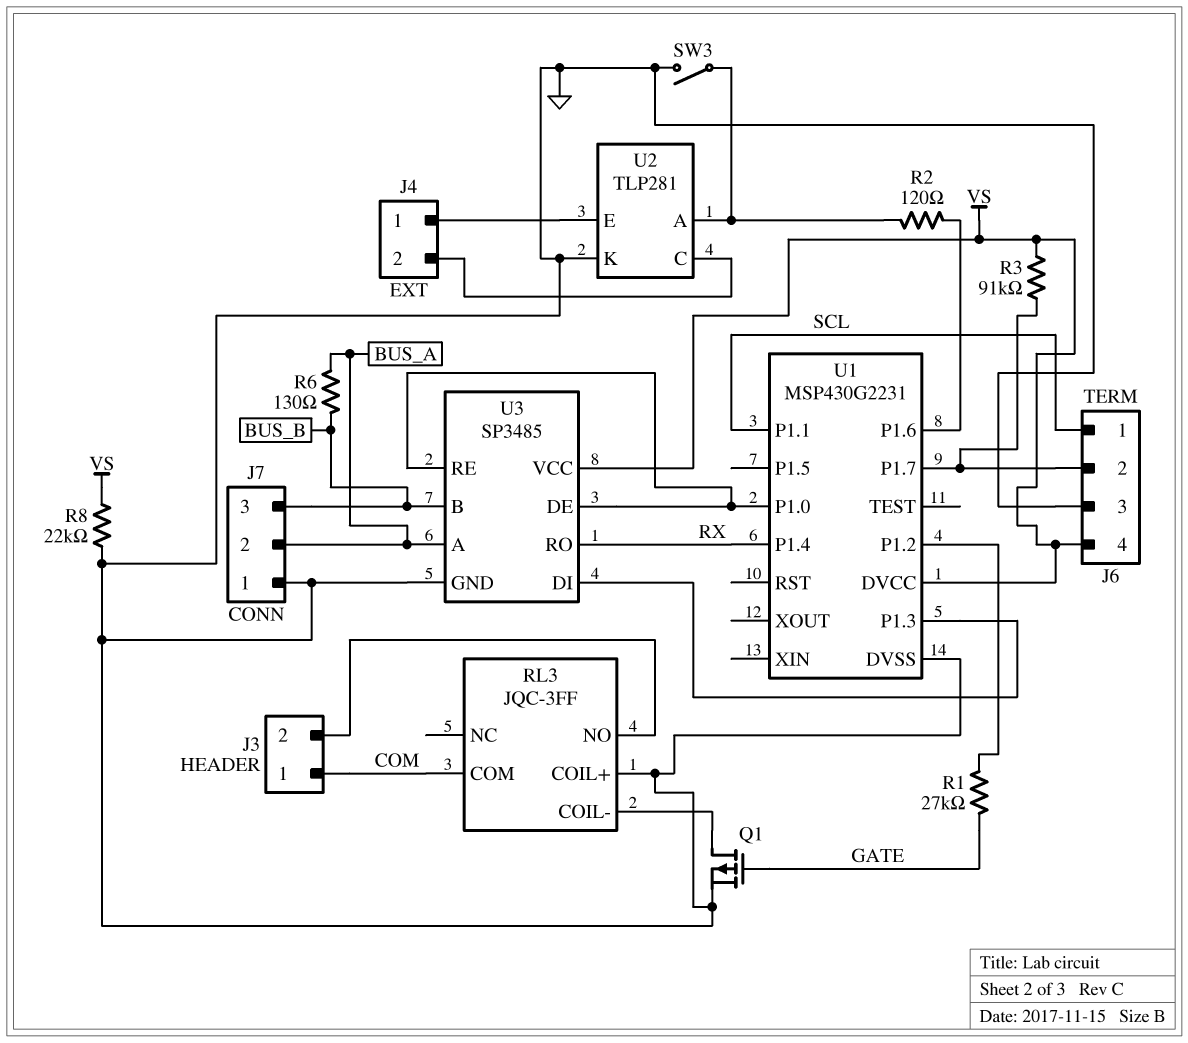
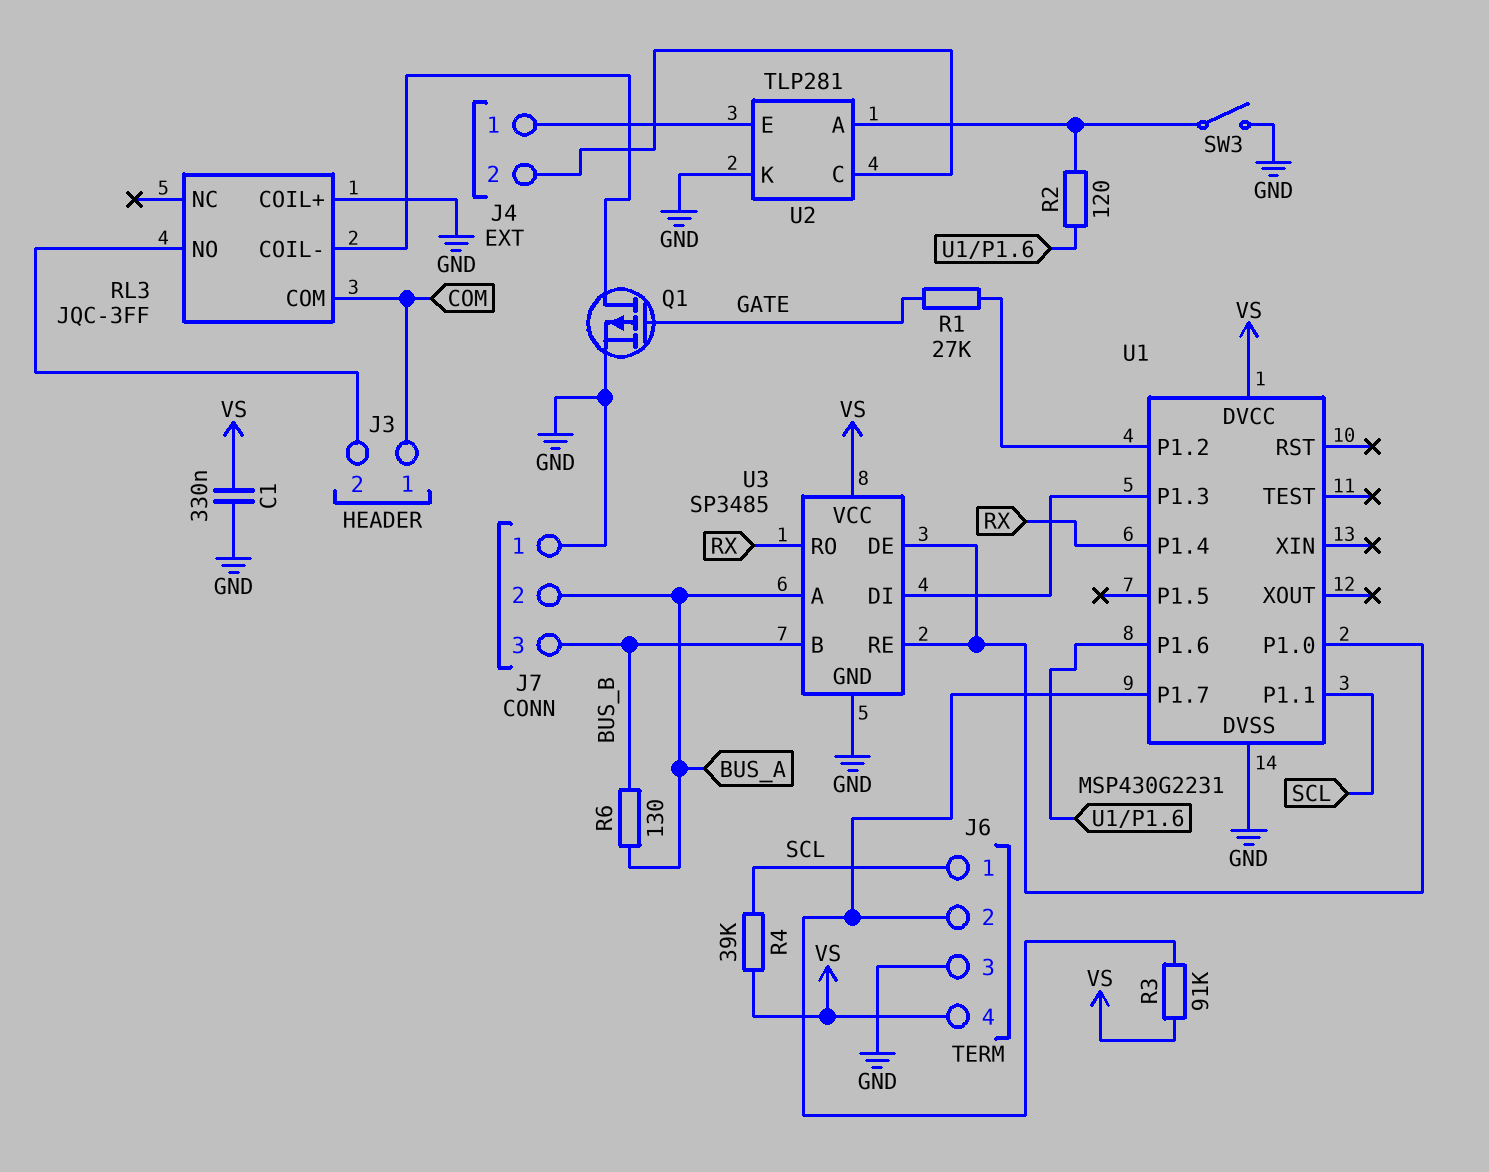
C1: none -> 330nF (GND, VS)
R4: none -> 39k (SCL, VS)
R8: 22k (GND, VS) -> none

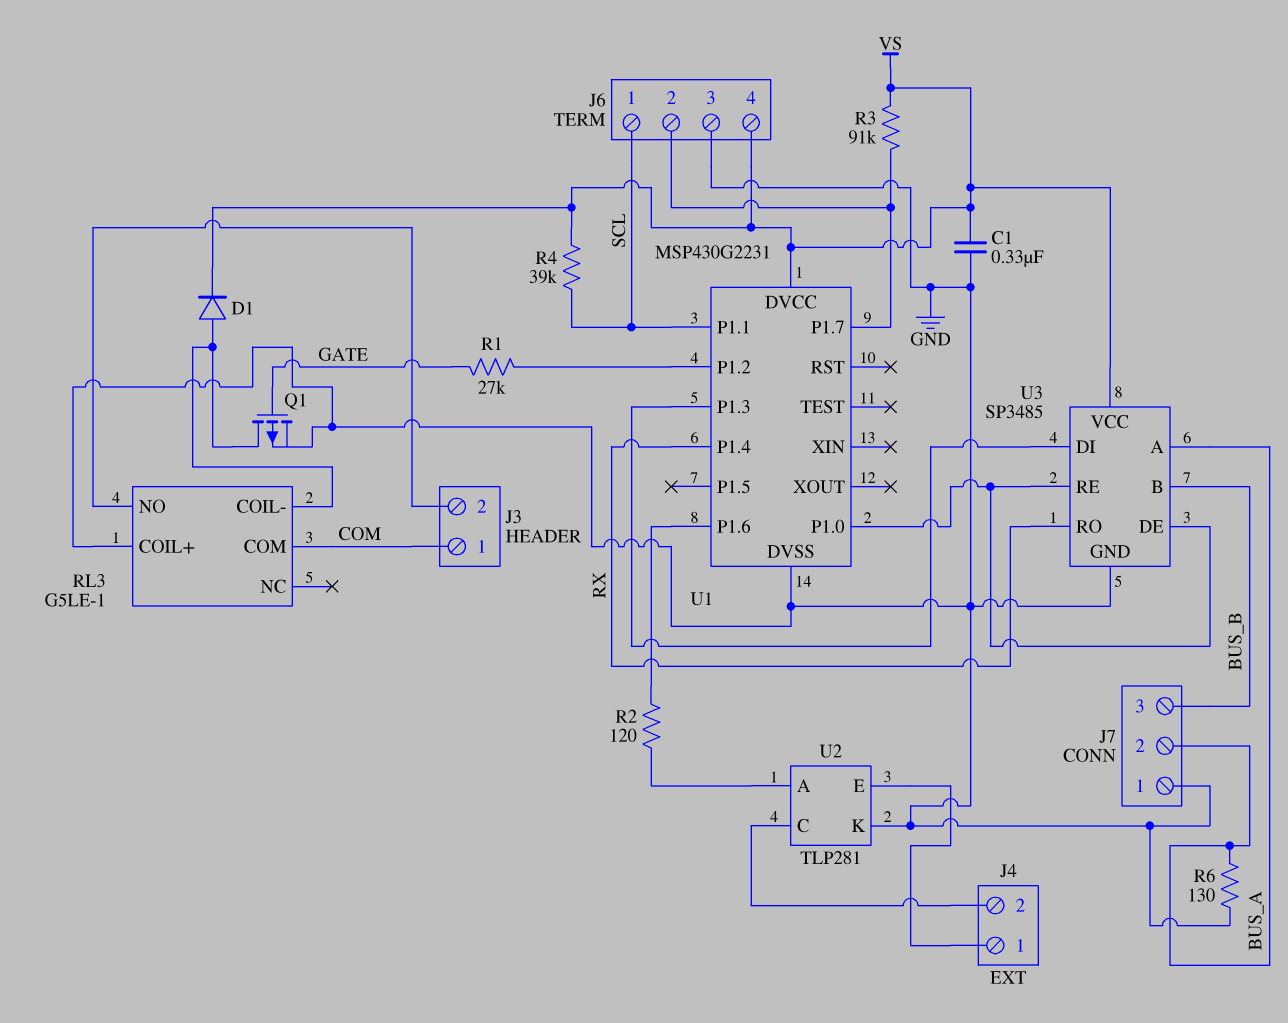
D1: none -> diode (A RL3/COIL-, K VS)
R6: 130 (BUS_A, BUS_B) -> 130 (BUS_A, GND)
RL3: JQC-3FF -> G5LE-1
SW3: switch (GND, U2/A) -> none

